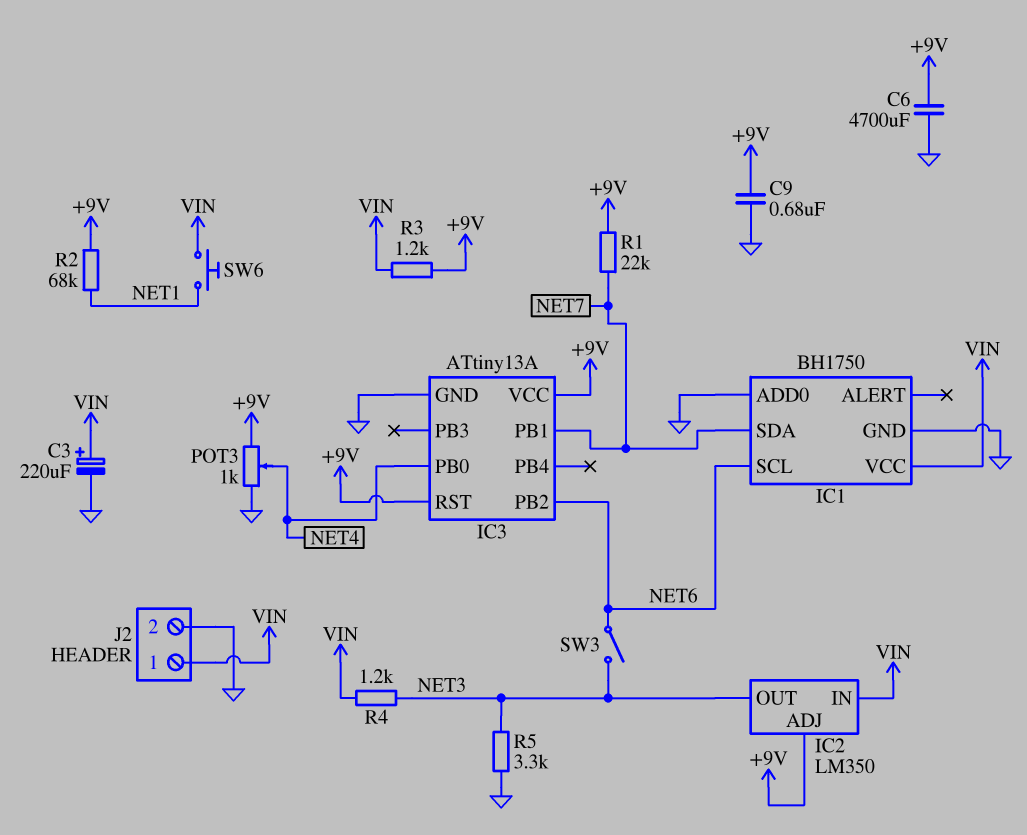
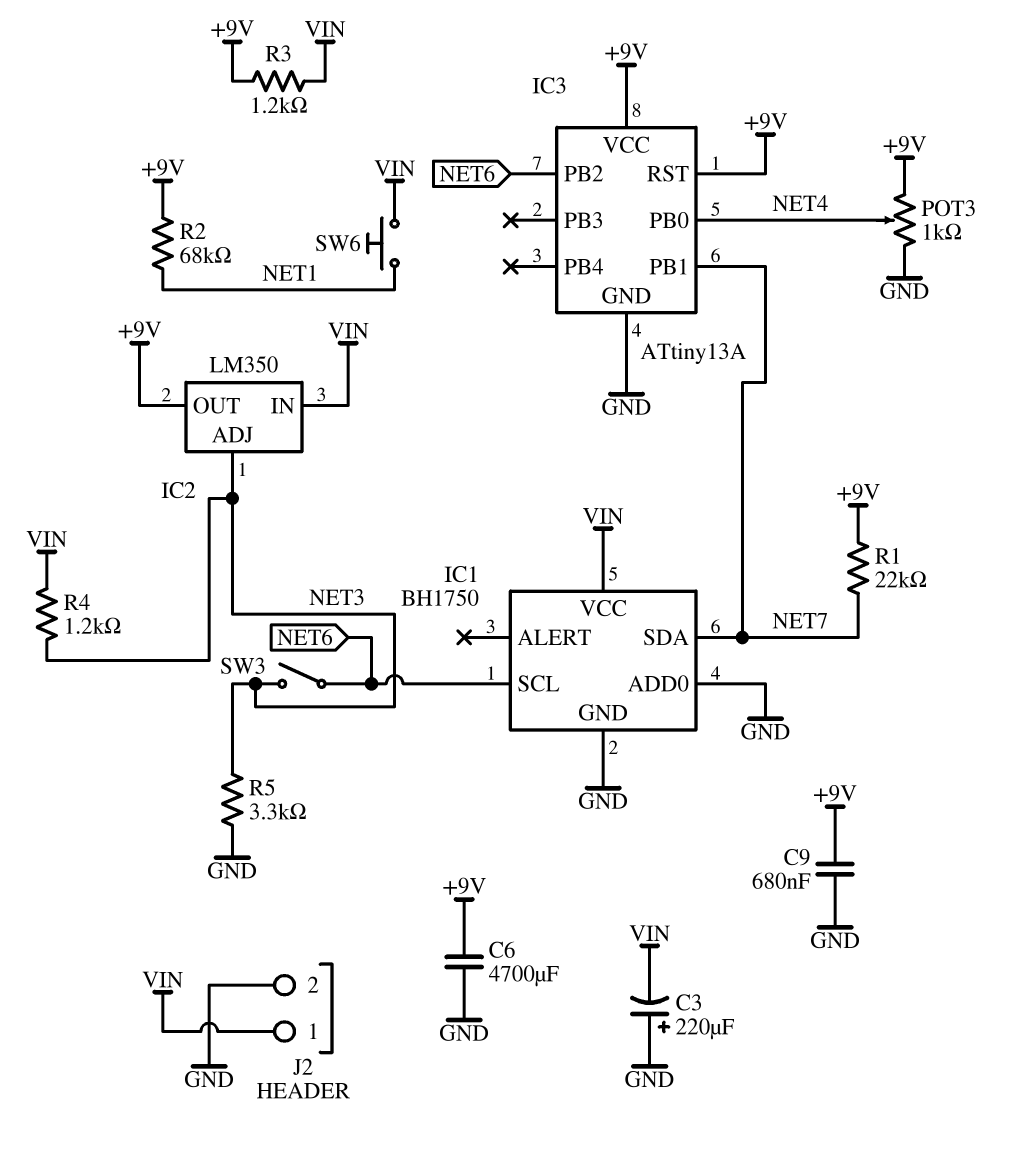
C3: 220uF (plus VIN, minus GND) -> 220uF (plus GND, minus VIN)
IC2 pin ADJ: +9V -> NET3
IC2 pin OUT: NET3 -> +9V

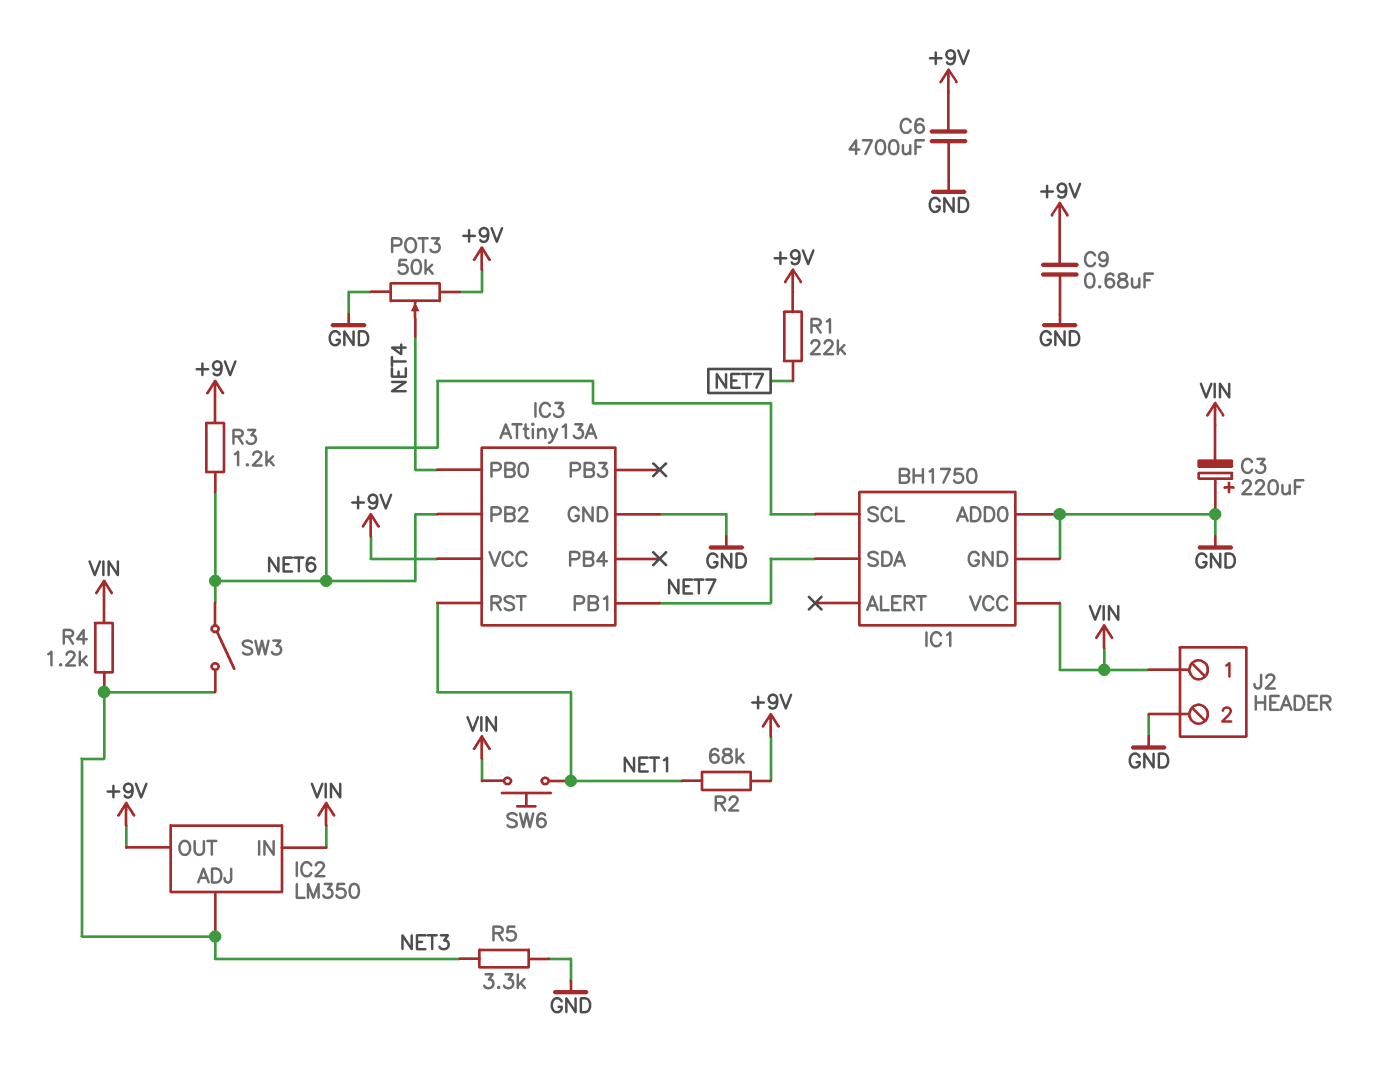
IC3 pin RST: +9V -> NET1
POT3: 1k (+9V, GND, wiper NET4) -> 50k (+9V, GND, wiper NET4)
R3: 1.2k (+9V, VIN) -> 1.2k (+9V, NET6)

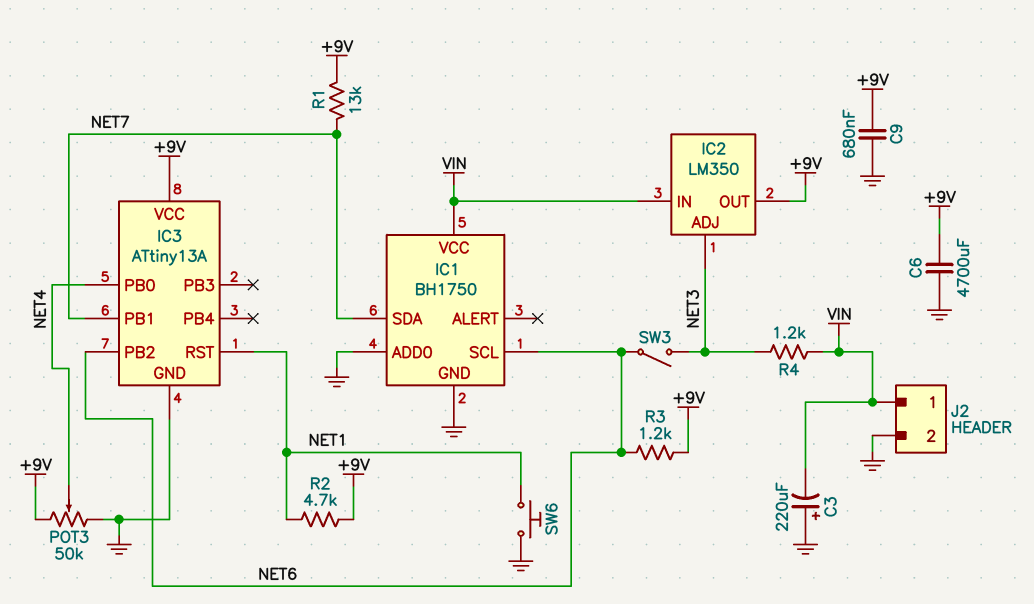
R1: 22k (+9V, NET7) -> 13k (+9V, NET7)
R2: 68k (+9V, NET1) -> 4.7k (+9V, NET1)
R5: 3.3k (GND, NET3) -> none
SW6: button (NET1, VIN) -> button (GND, NET1)

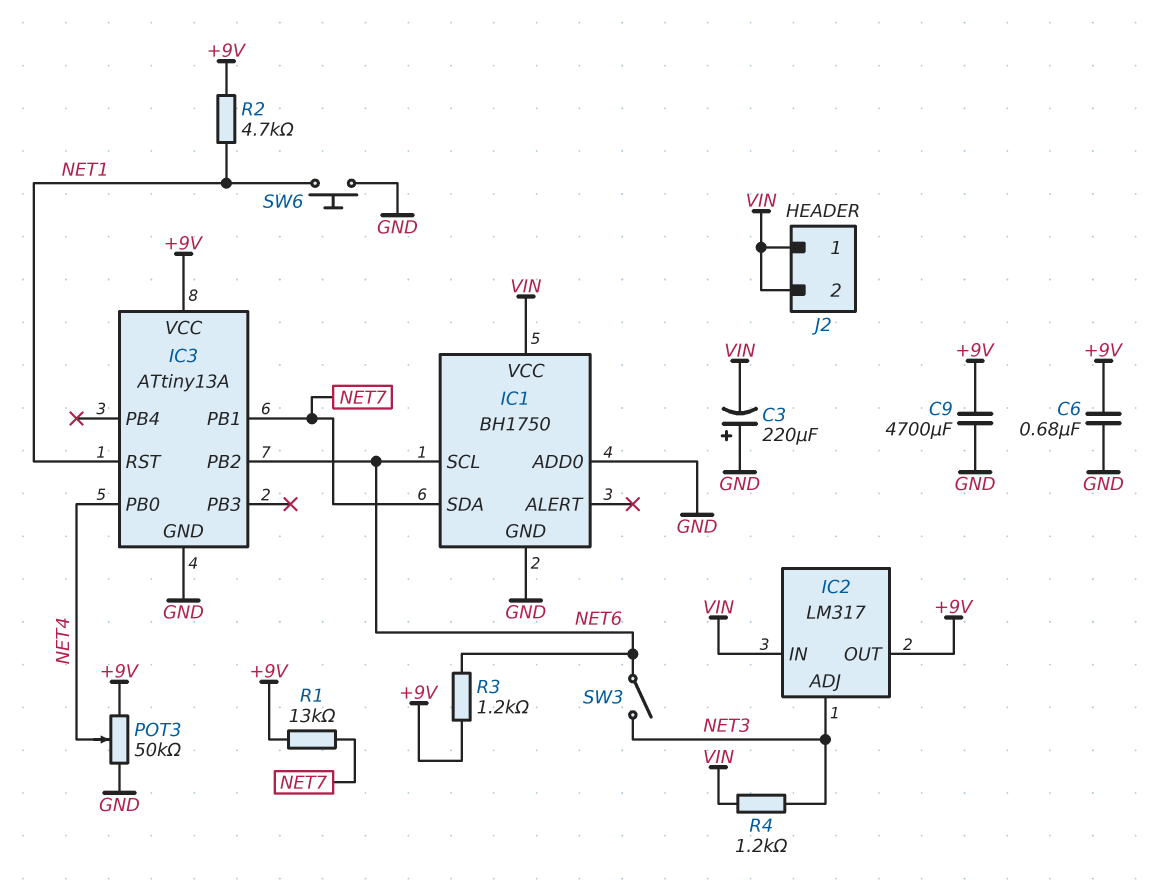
C6: 4700uF (+9V, GND) -> 680nF (+9V, GND)
C9: 680nF (+9V, GND) -> 4700uF (+9V, GND)
IC2: LM350 -> LM317
J2 pin 2: GND -> VIN

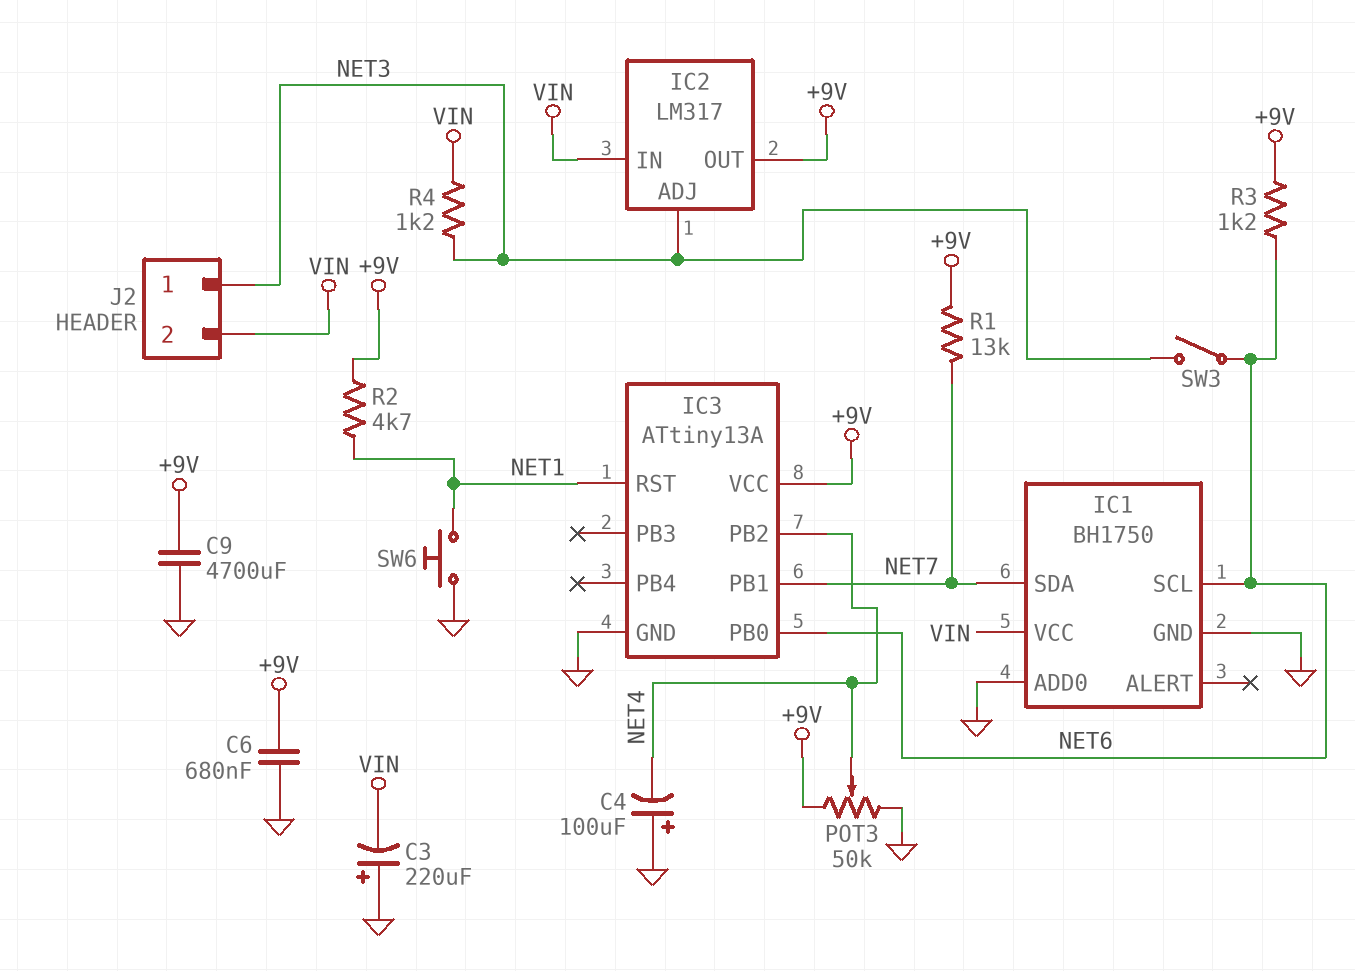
C4: none -> 100uF (plus GND, minus NET4)
IC3 pin PB0: NET4 -> NET6
IC3 pin PB2: NET6 -> NET4
J2 pin 1: VIN -> NET3

